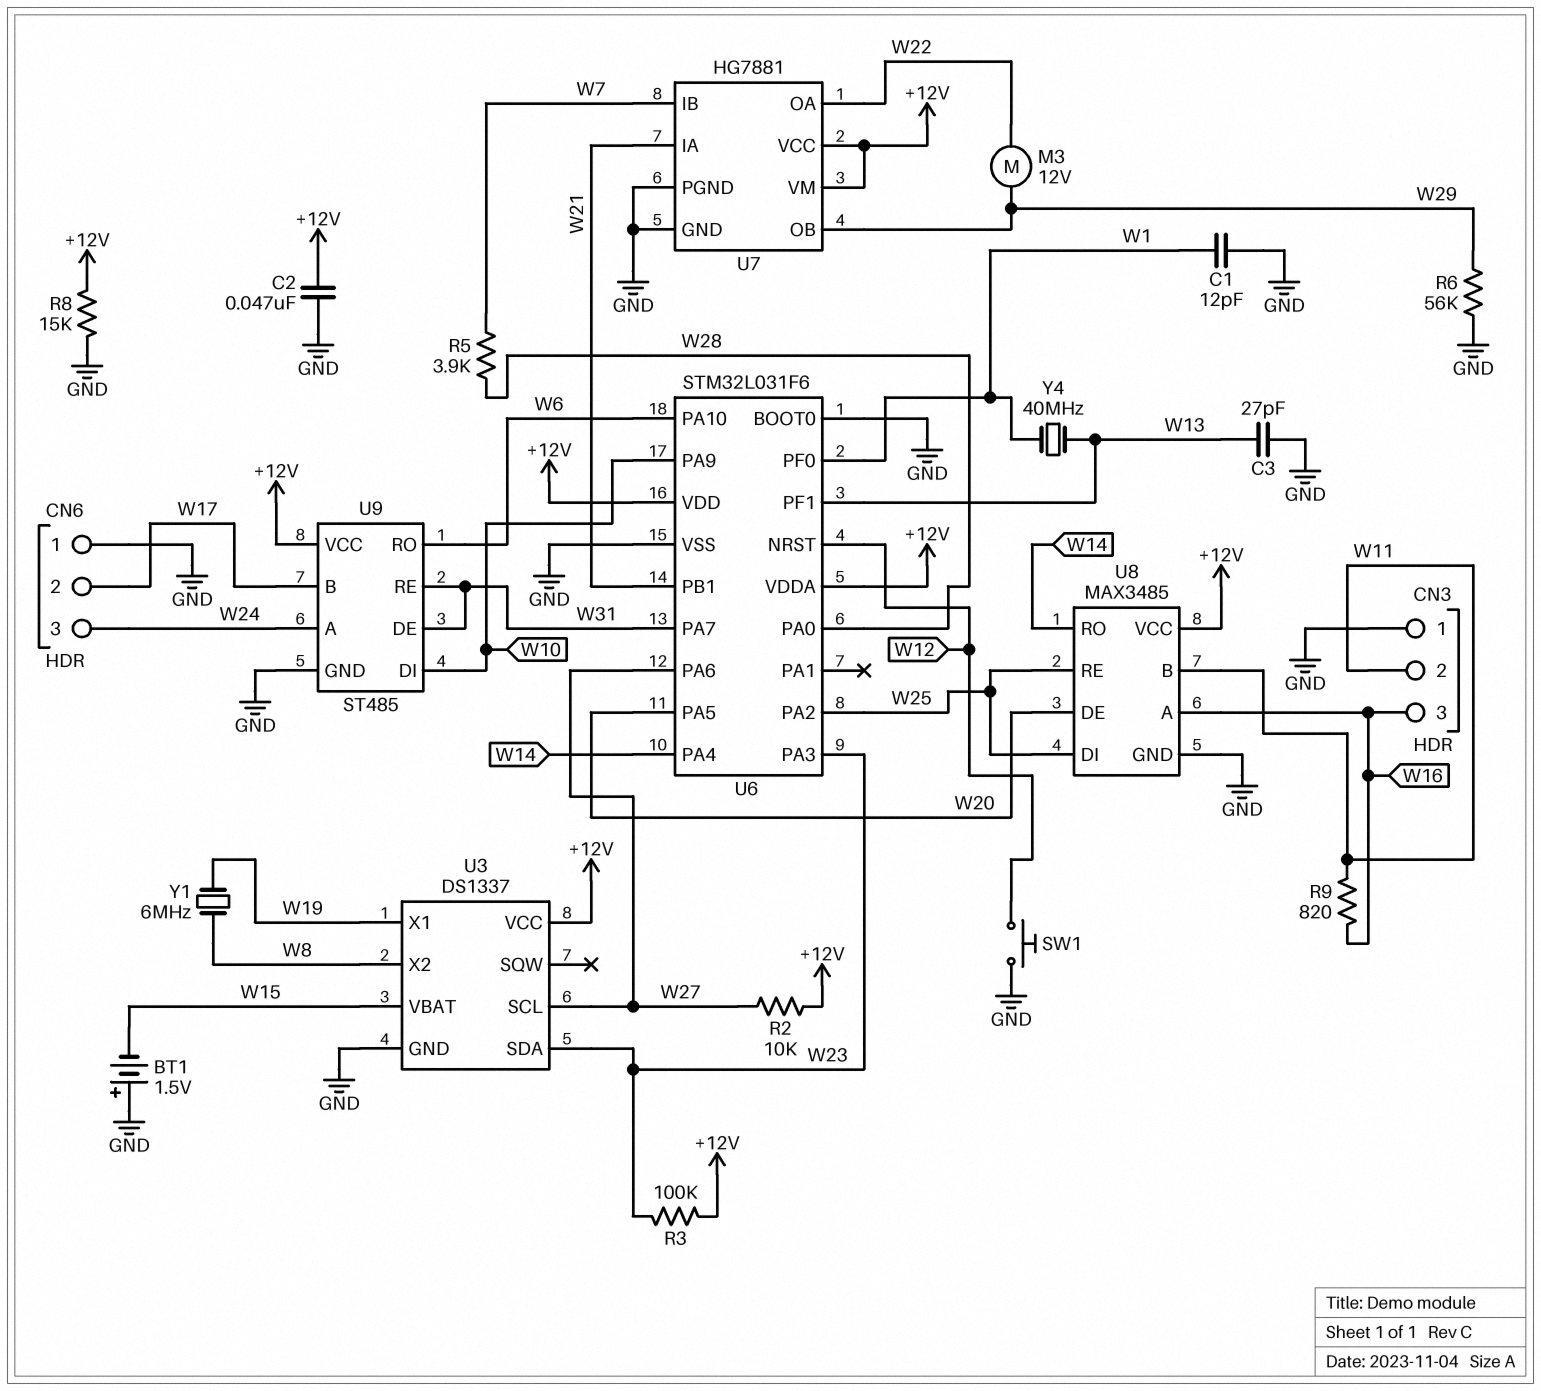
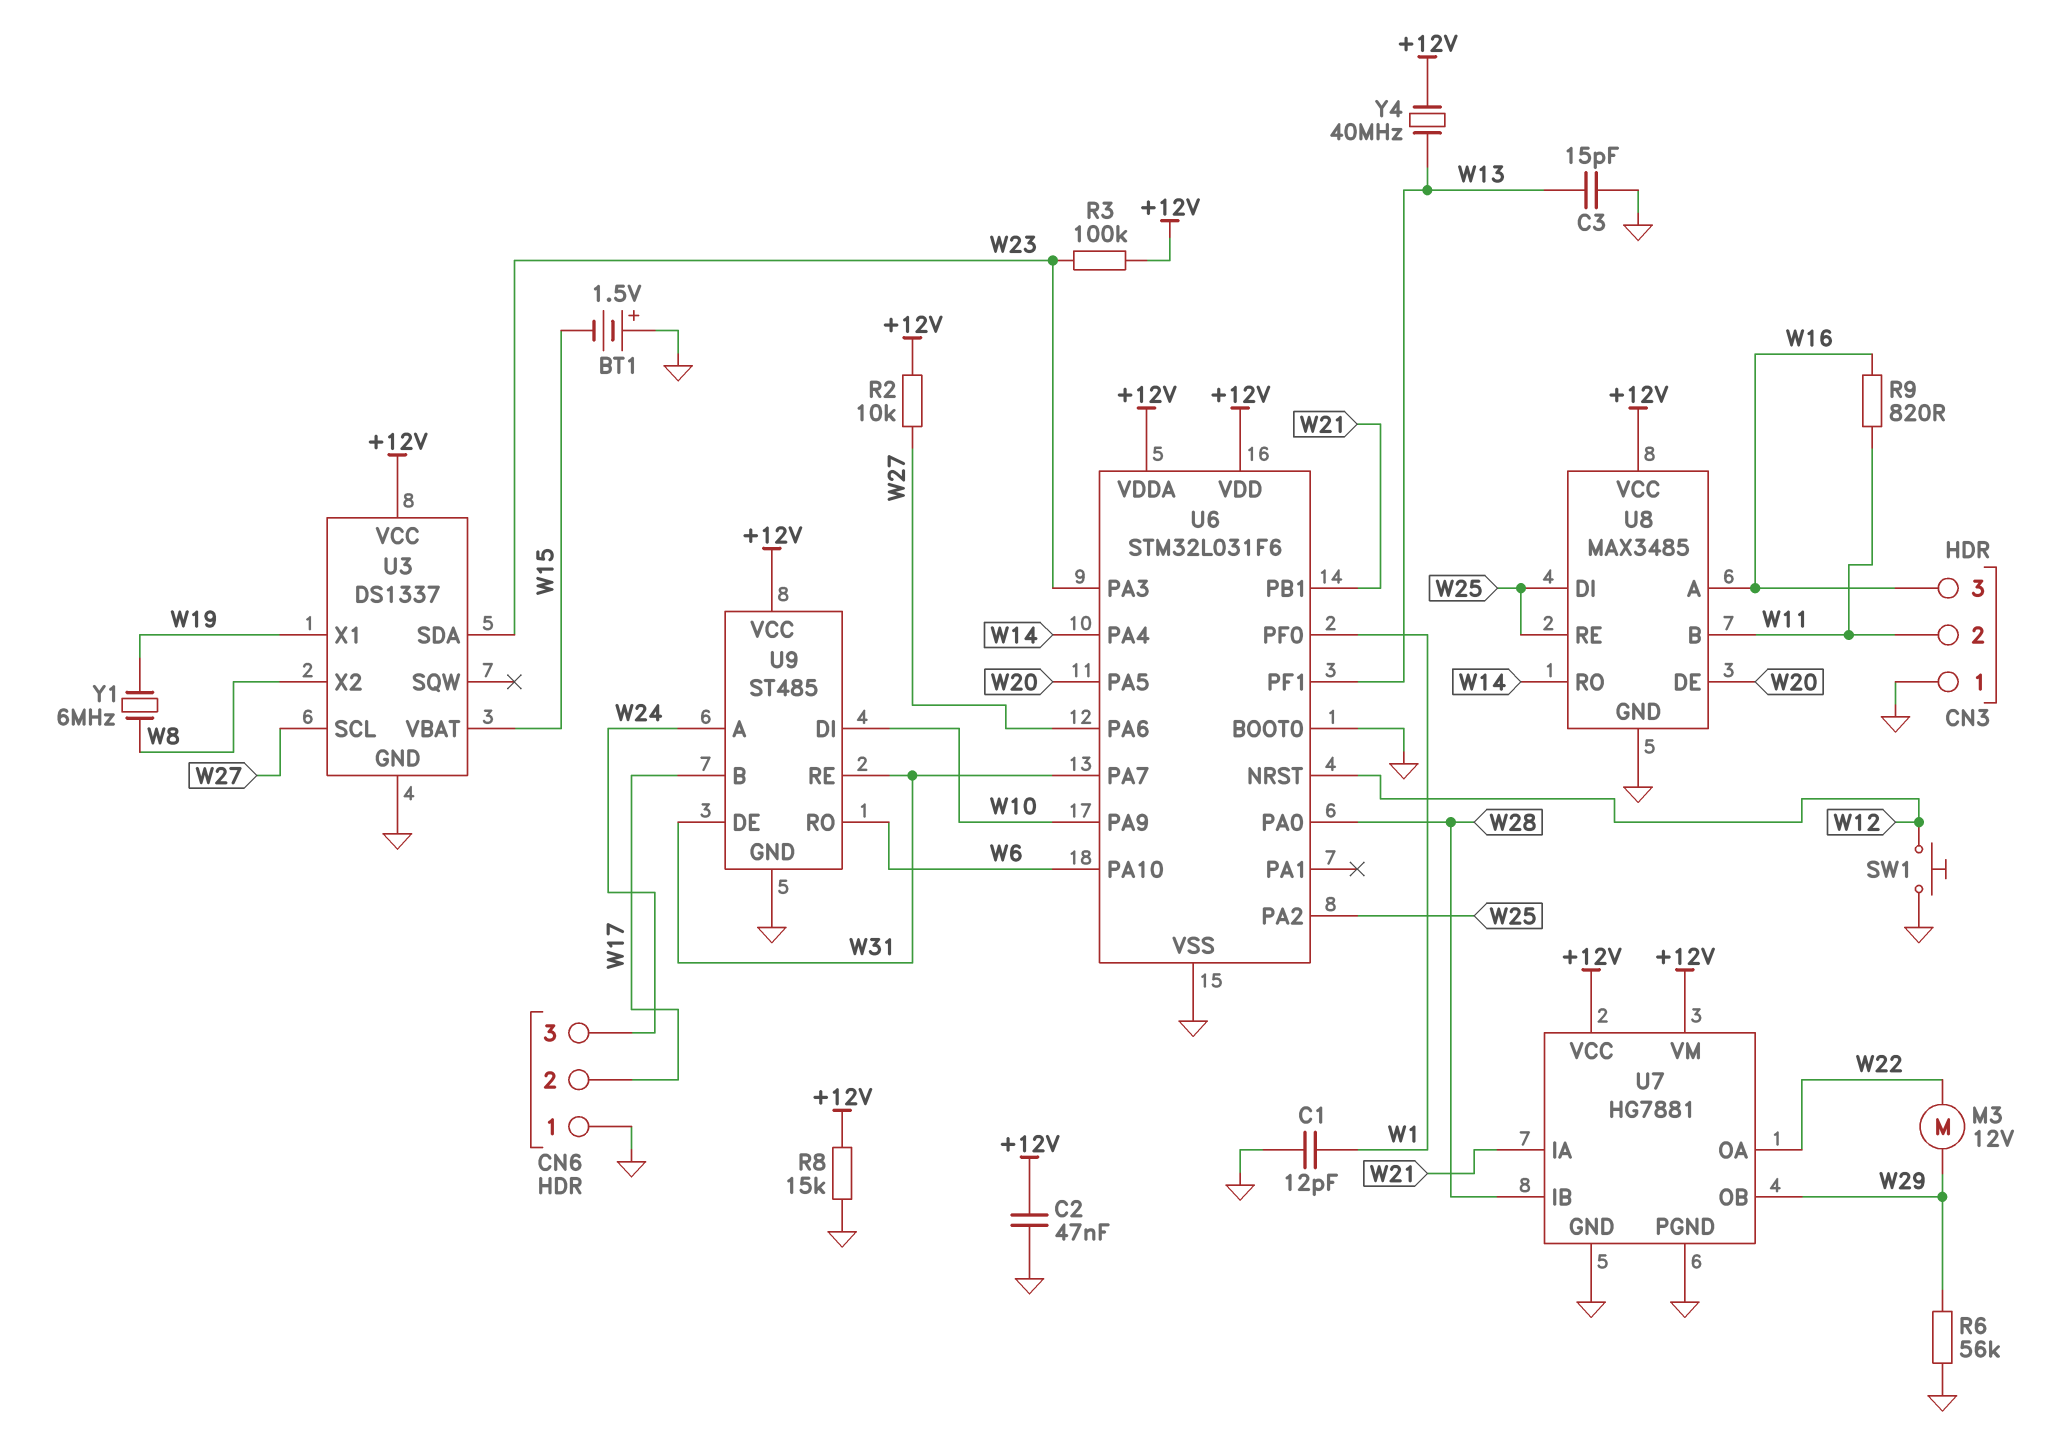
C3: 27pF (GND, W13) -> 15pF (GND, W13)
R5: 3.9k (W7, W28) -> none
U7 pin IB: W7 -> W28
Y4: 40MHz (W1, W13) -> 40MHz (+12V, W13)

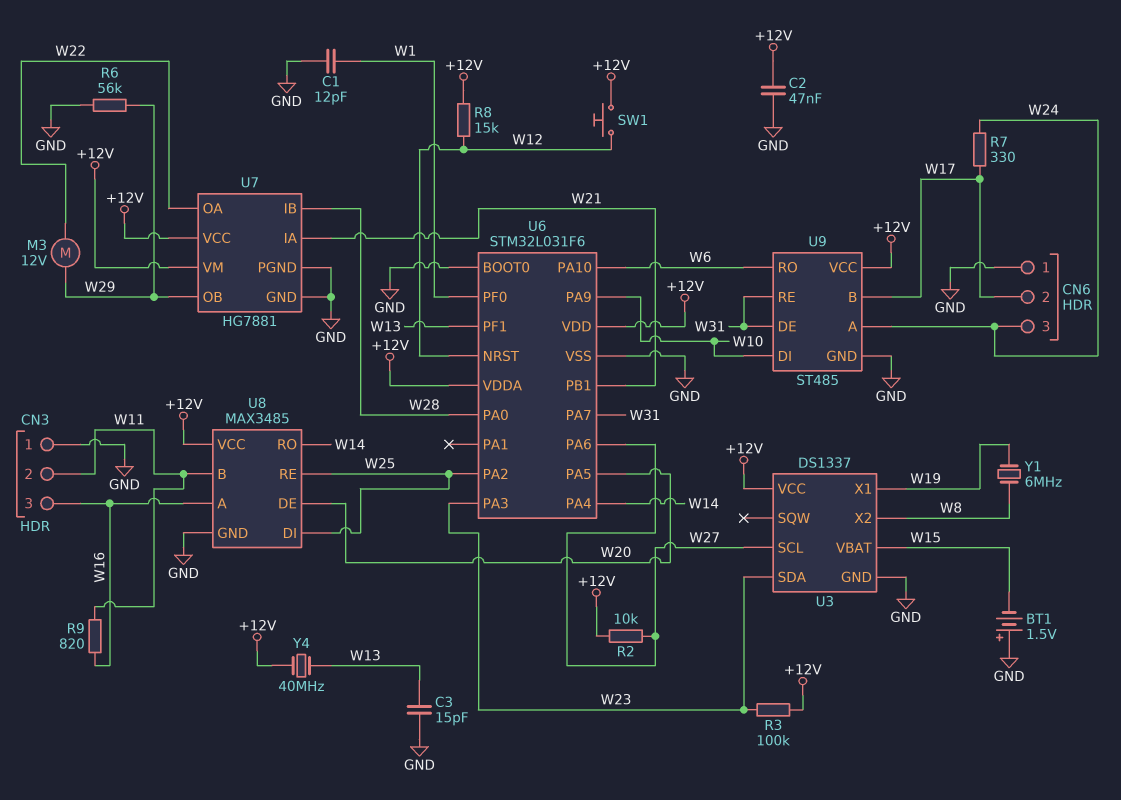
R7: none -> 330 (W17, W24)
R8: 15k (+12V, GND) -> 15k (+12V, W12)
SW1: button (GND, W12) -> button (+12V, W12)

